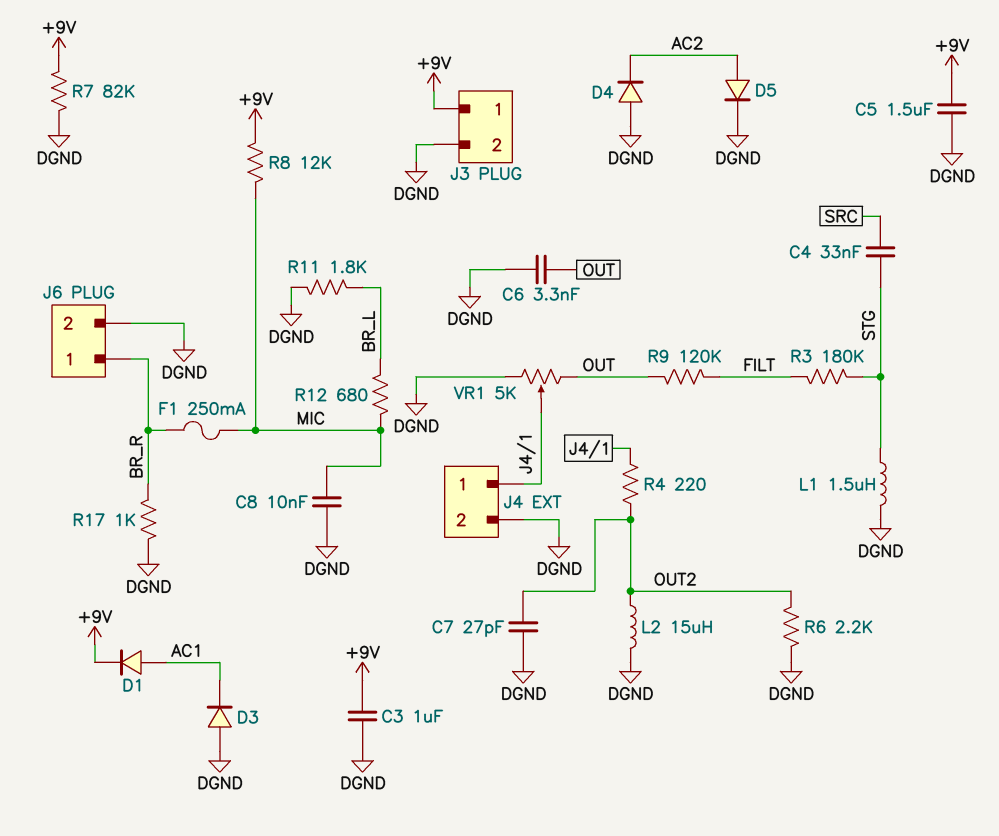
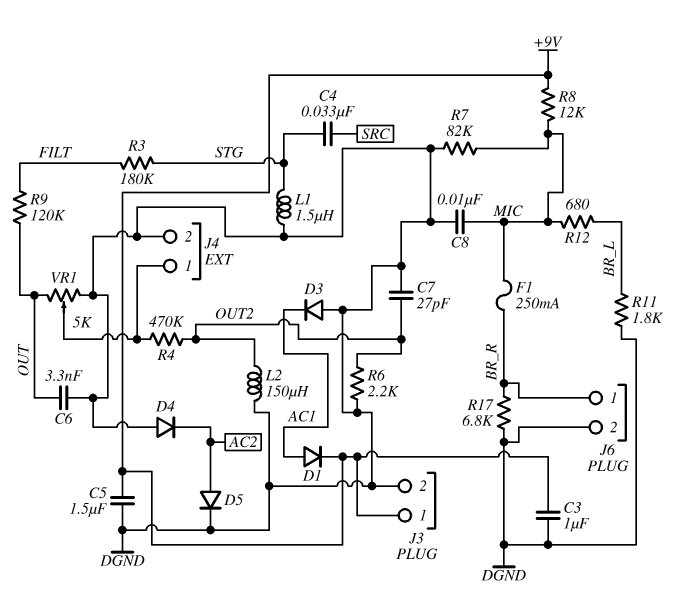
L2: 15uH (DGND, OUT2) -> 150uH (DGND, OUT2)
R4: 220 (J4/1, OUT2) -> 470k (J4/1, OUT2)
R7: 82k (+9V, DGND) -> 82k (DGND, MIC)
R17: 1k (BR_R, DGND) -> 6.8k (BR_R, DGND)

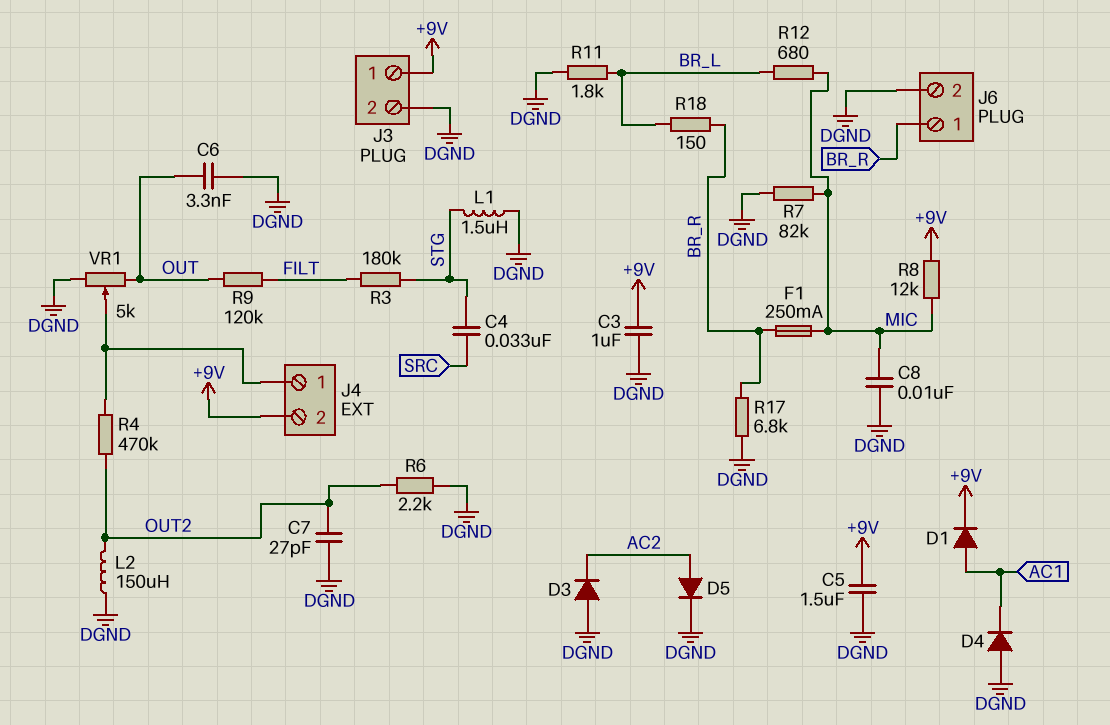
D3: diode (A DGND, K AC1) -> diode (A DGND, K AC2)
D4: diode (A DGND, K AC2) -> diode (A DGND, K AC1)
J4 pin 2: DGND -> +9V
R18: none -> 150 (BR_L, BR_R)

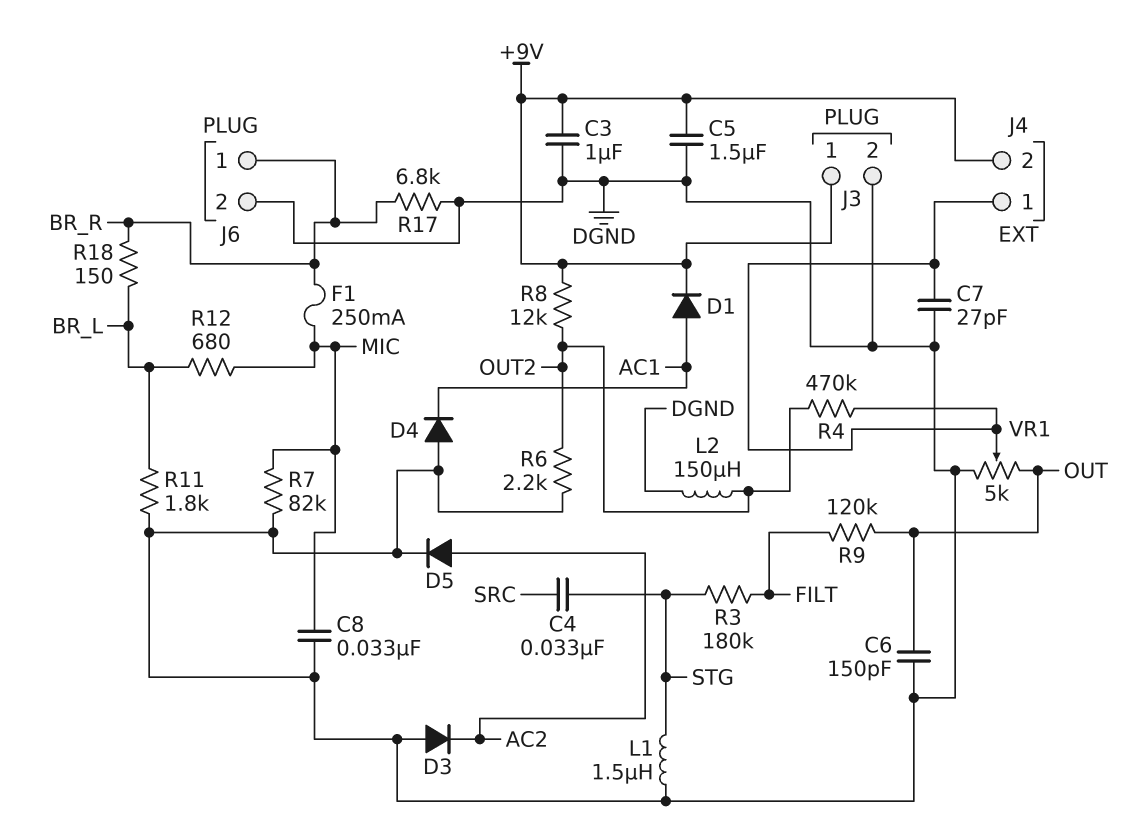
C6: 3.3nF (DGND, OUT) -> 150pF (DGND, OUT)
C7: 27pF (DGND, OUT2) -> 27pF (DGND, J4/1)
C8: 10nF (DGND, MIC) -> 33nF (DGND, MIC)
R8: 12k (+9V, MIC) -> 12k (+9V, OUT2)

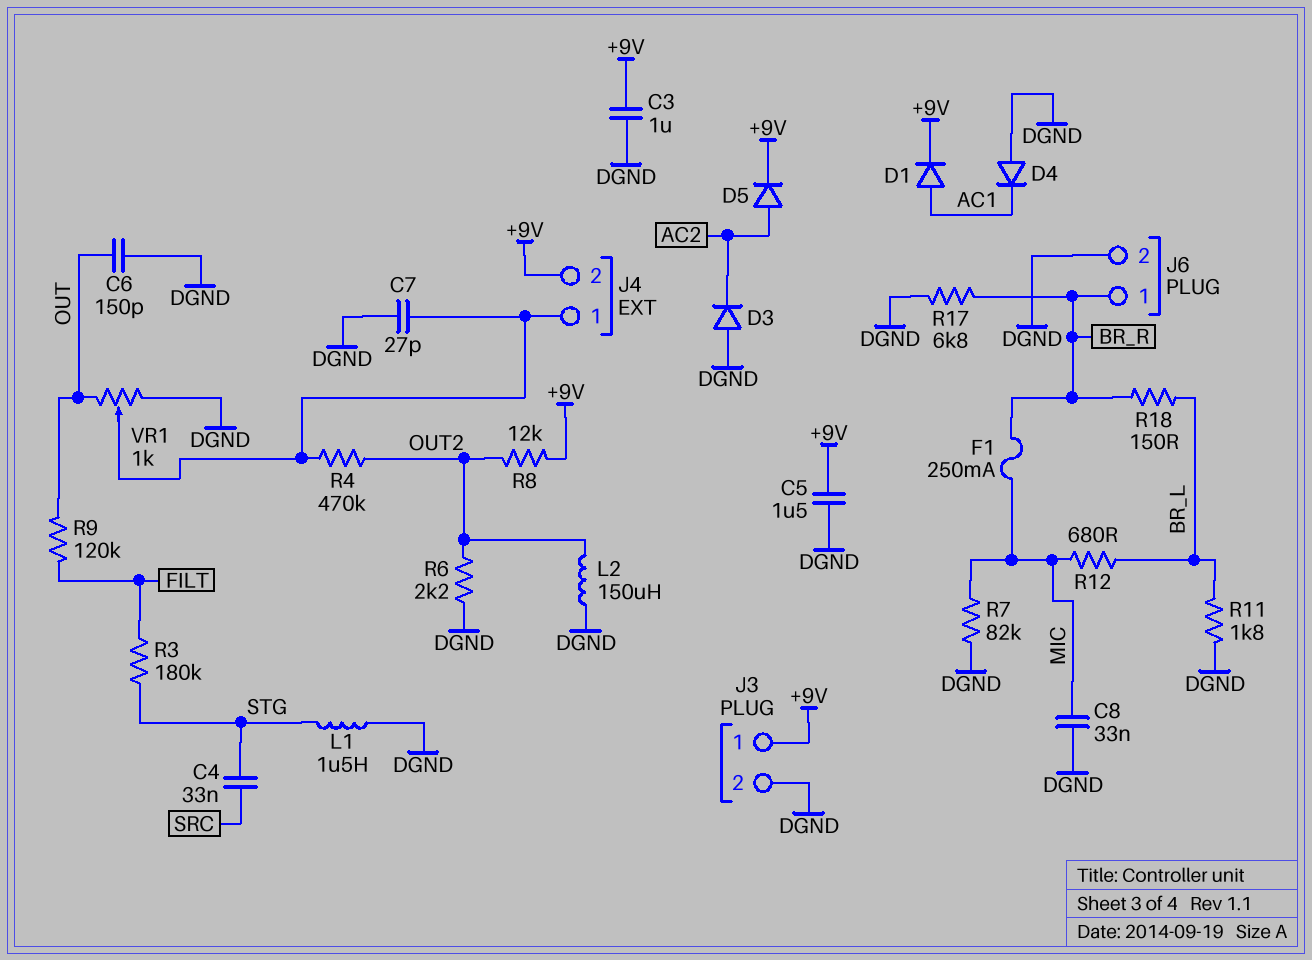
D5: diode (A AC2, K DGND) -> diode (A AC2, K +9V)
VR1: 5k (DGND, OUT, wiper J4/1) -> 1k (DGND, OUT, wiper J4/1)

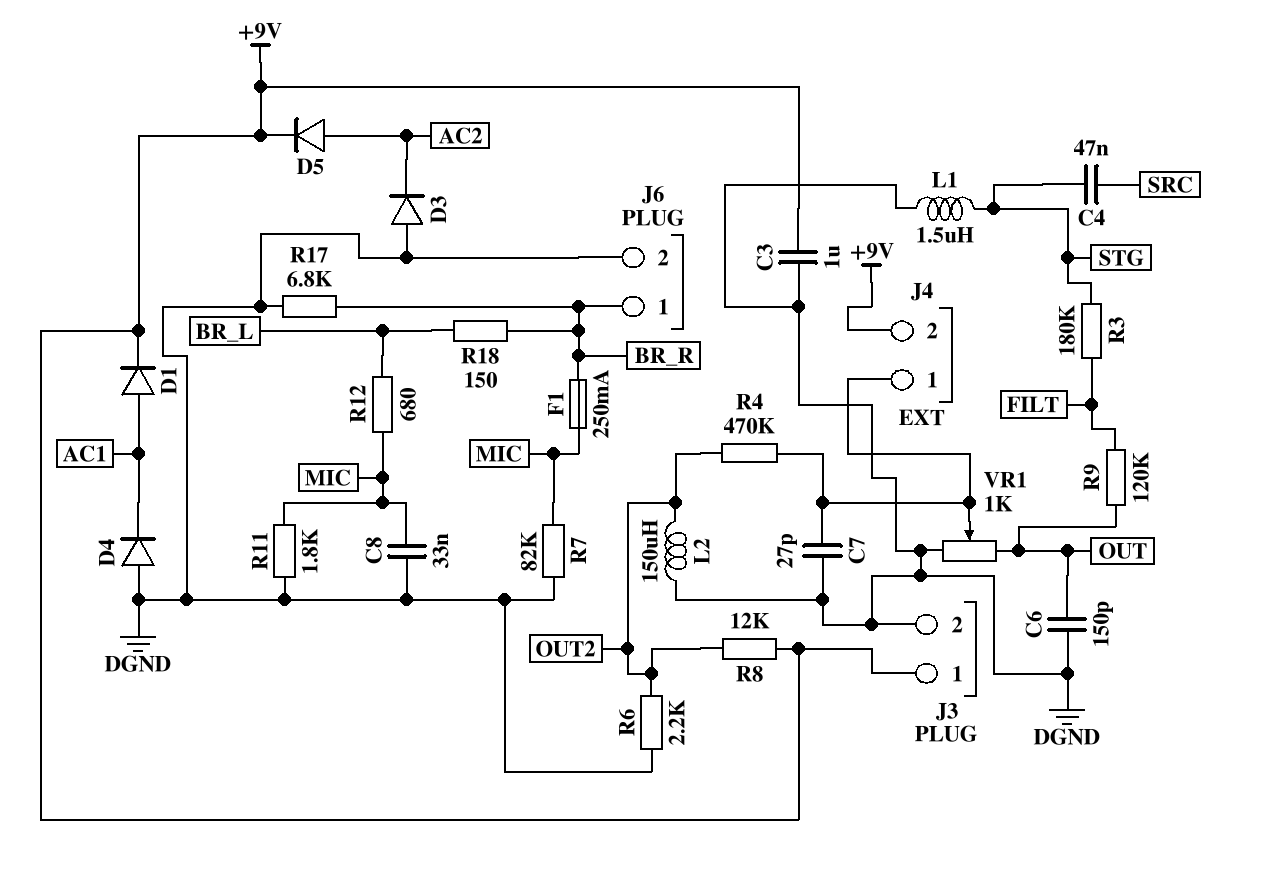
C4: 33nF (SRC, STG) -> 47nF (SRC, STG)
C5: 1.5uF (+9V, DGND) -> none
R11: 1.8k (BR_L, DGND) -> 1.8k (DGND, MIC)

